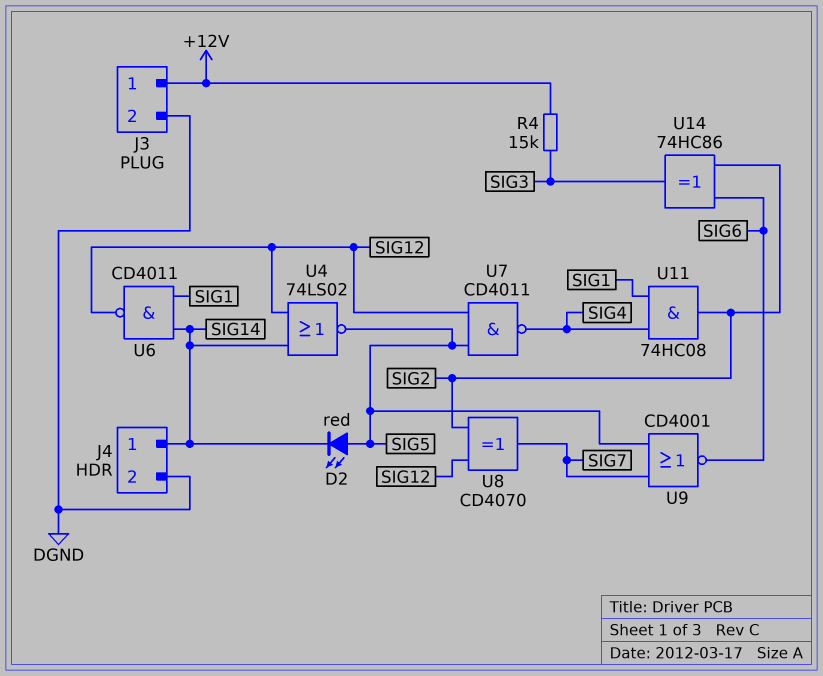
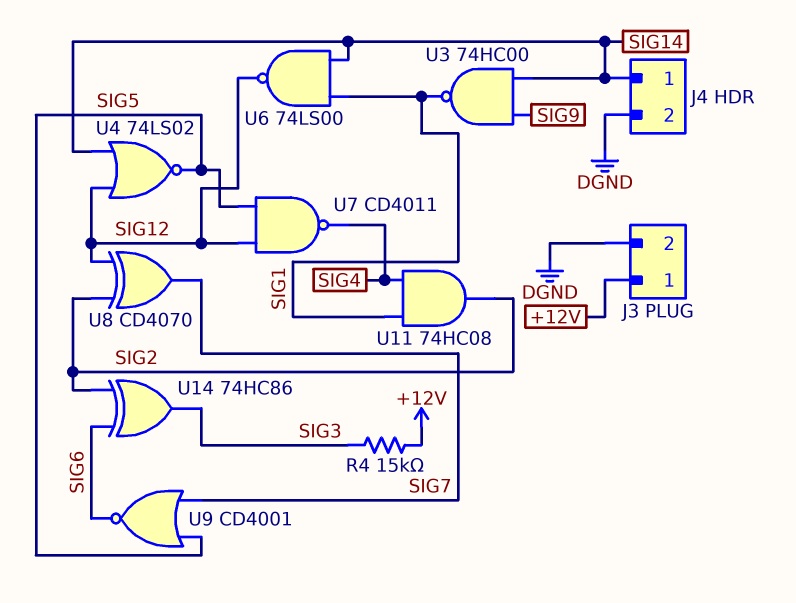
D2: LED red (A SIG5, K SIG14) -> none
U3: none -> NAND 74HC00 (in SIG9, in SIG14, out SIG1)
U6: NAND CD4011 (in SIG1, in SIG14, out SIG12) -> NAND 74LS00 (in SIG1, in SIG14, out SIG12)

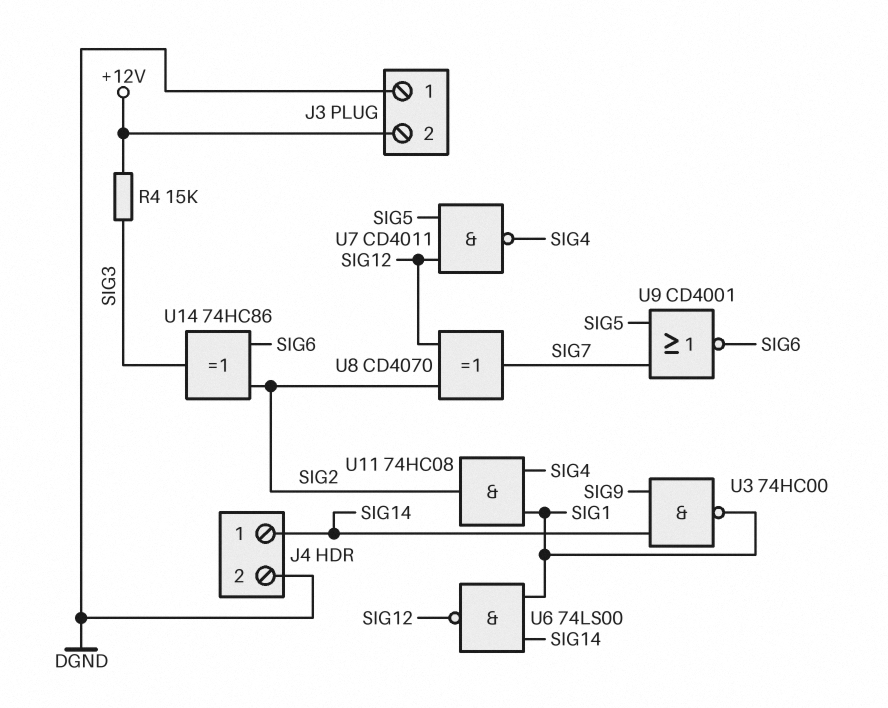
J3 pin 1: +12V -> DGND
J3 pin 2: DGND -> +12V
U4: NOR 74LS02 (in SIG12, in SIG14, out SIG5) -> none

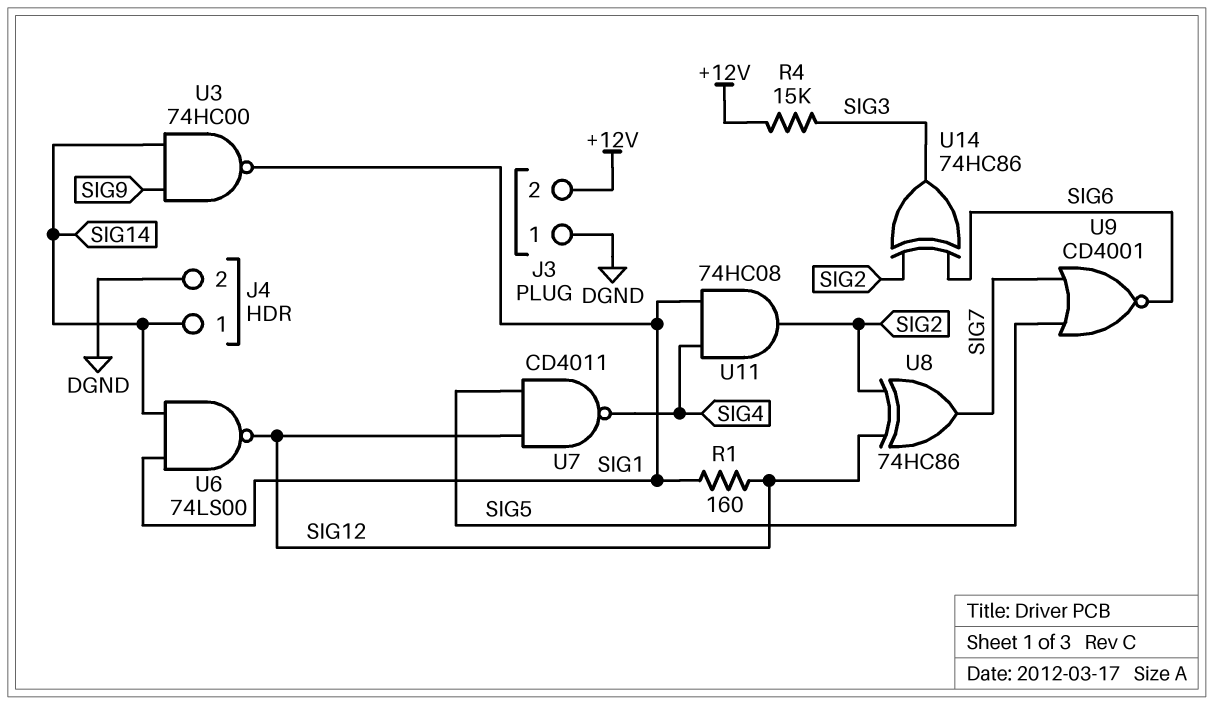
R1: none -> 160 (SIG1, SIG12)
U8: XOR CD4070 (in SIG2, in SIG12, out SIG7) -> XOR 74HC86 (in SIG2, in SIG12, out SIG7)

